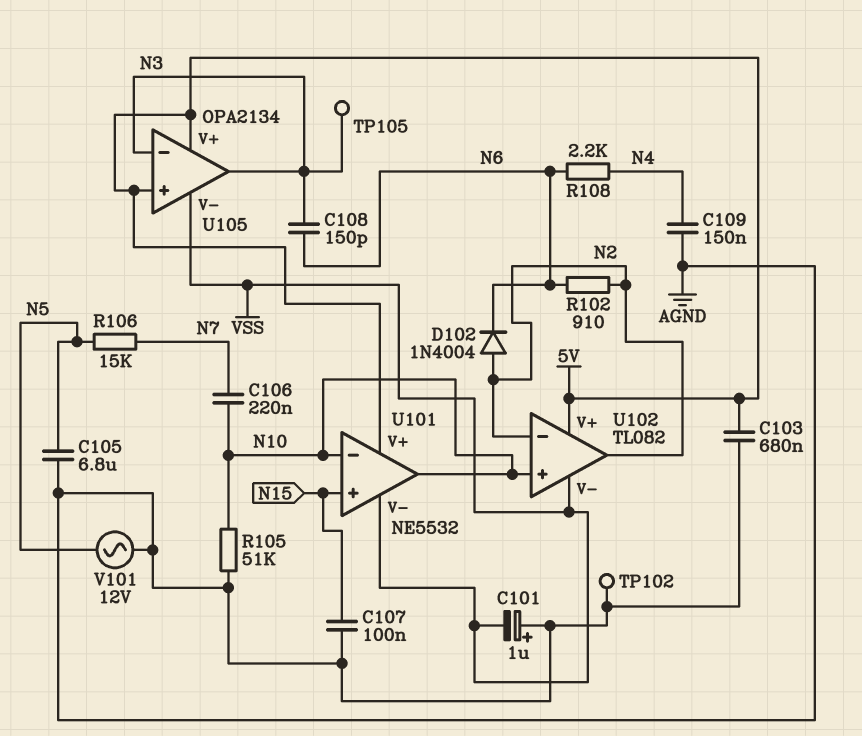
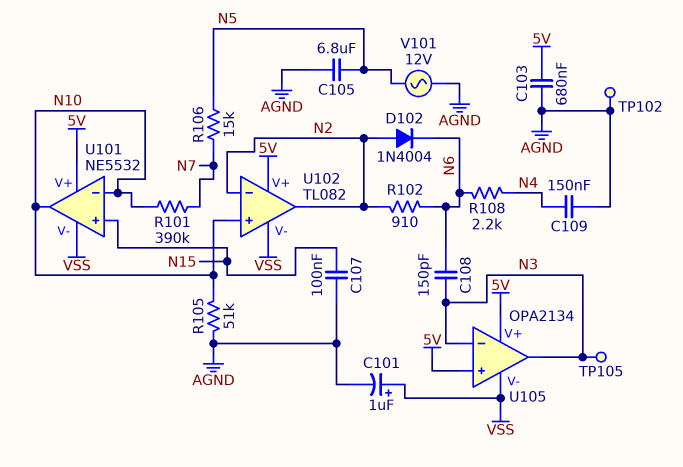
C101: 1uF (plus AGND, minus VSS) -> 1uF (plus VSS, minus AGND)
C106: 220nF (N7, N10) -> none
R101: none -> 390k (N7, N10)

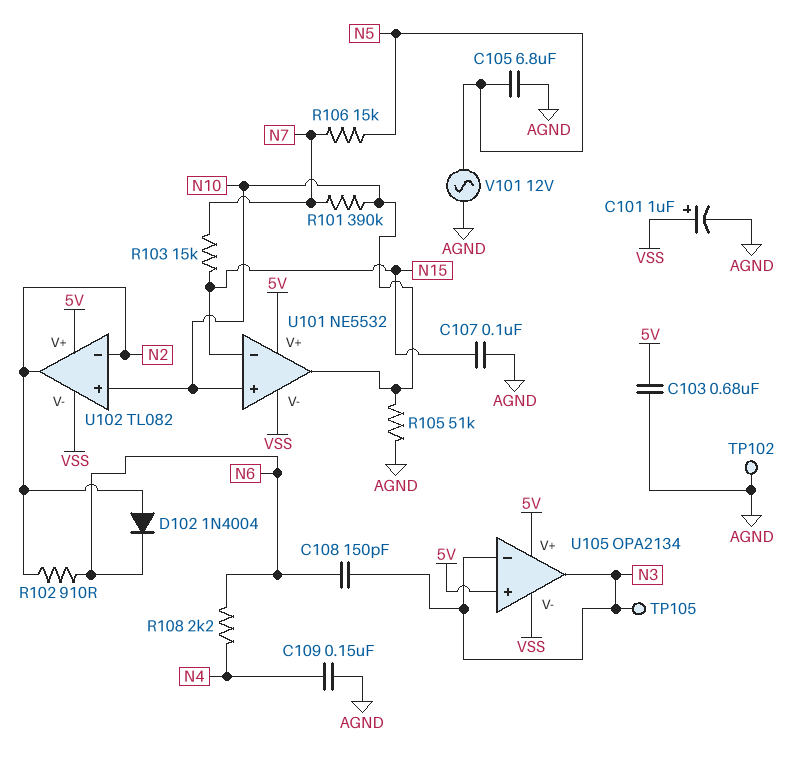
R103: none -> 15k (N7, N15)
U101 pin in+: N15 -> N10
U101 pin in-: N10 -> N15

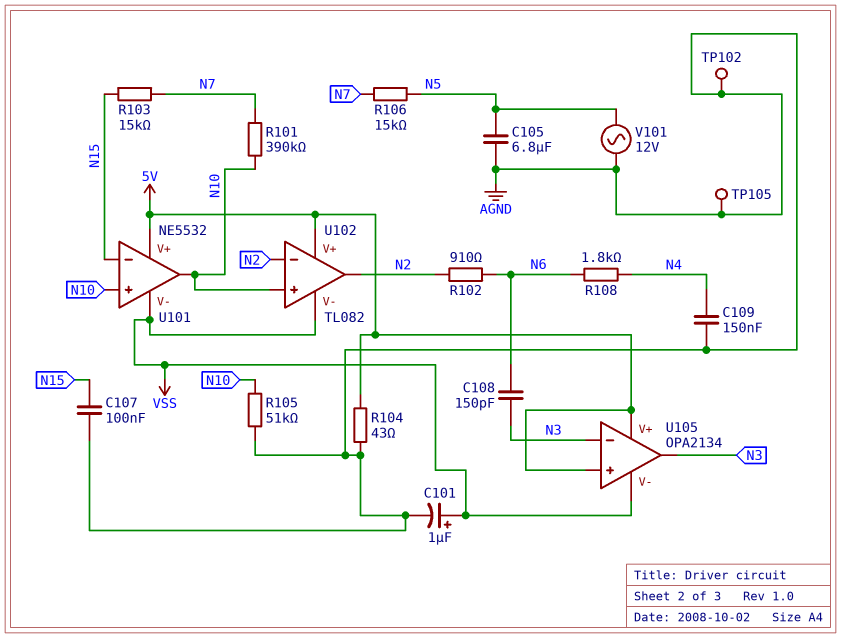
C103: 680nF (5V, AGND) -> none
D102: diode 1N4004 (A N2, K N6) -> none
R104: none -> 43 (5V, AGND)
R108: 2.2k (N4, N6) -> 1.8k (N4, N6)
TP105: test point (N3) -> test point (AGND)

